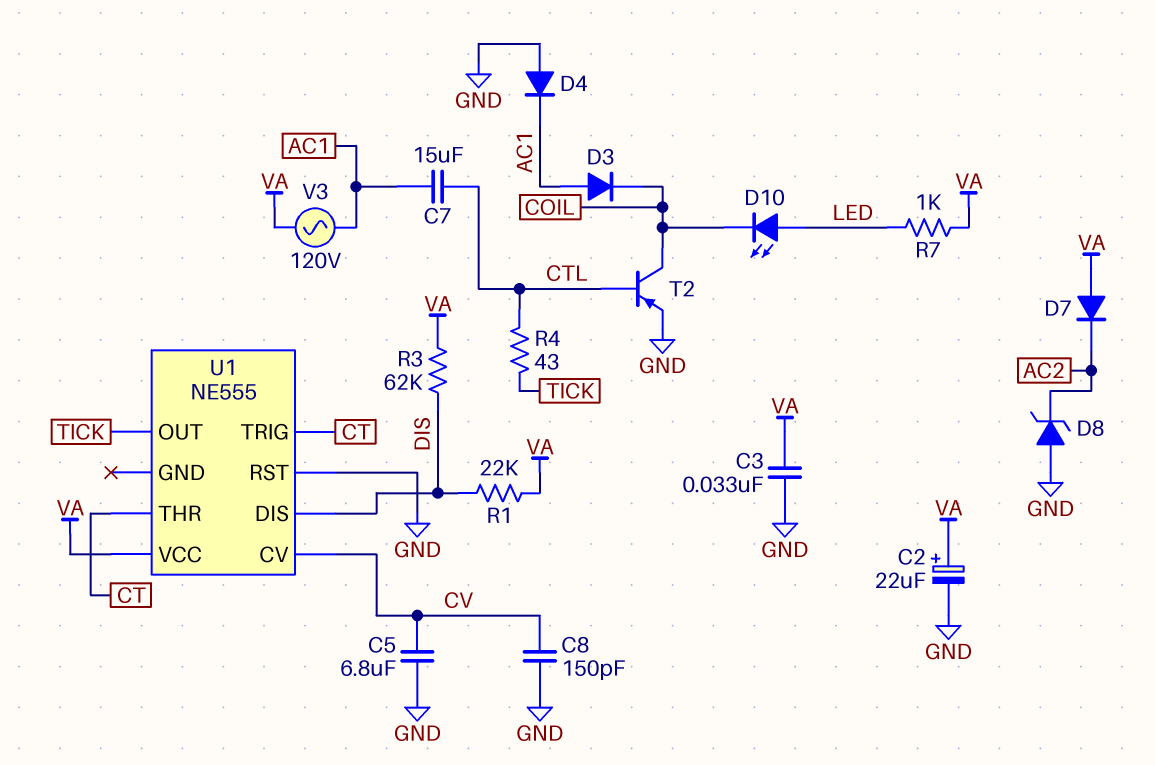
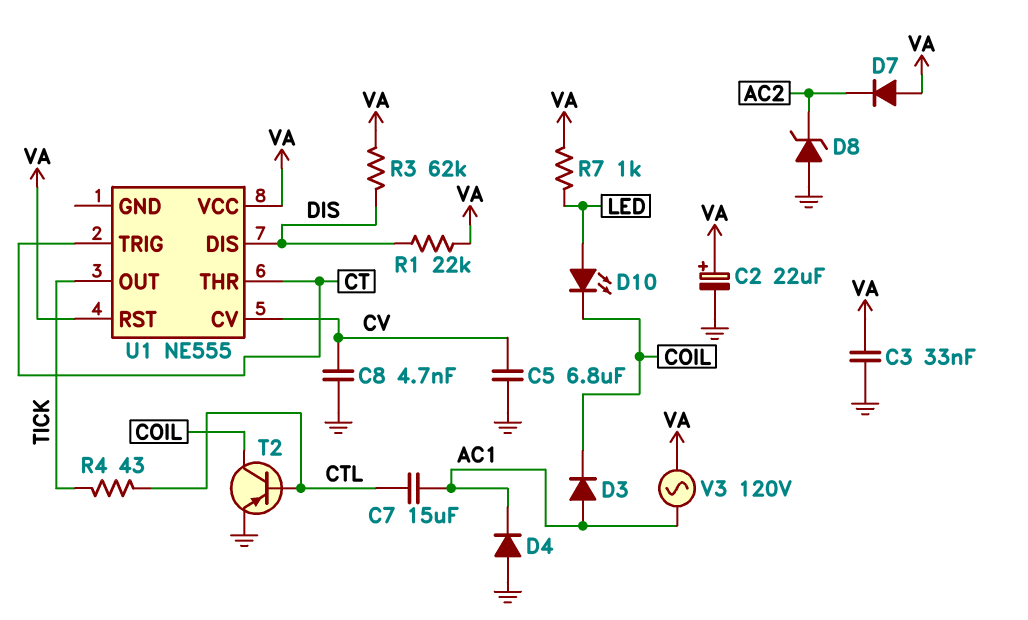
C8: 150pF (CV, GND) -> 4.7nF (CV, GND)
U1 pin RST: GND -> VA

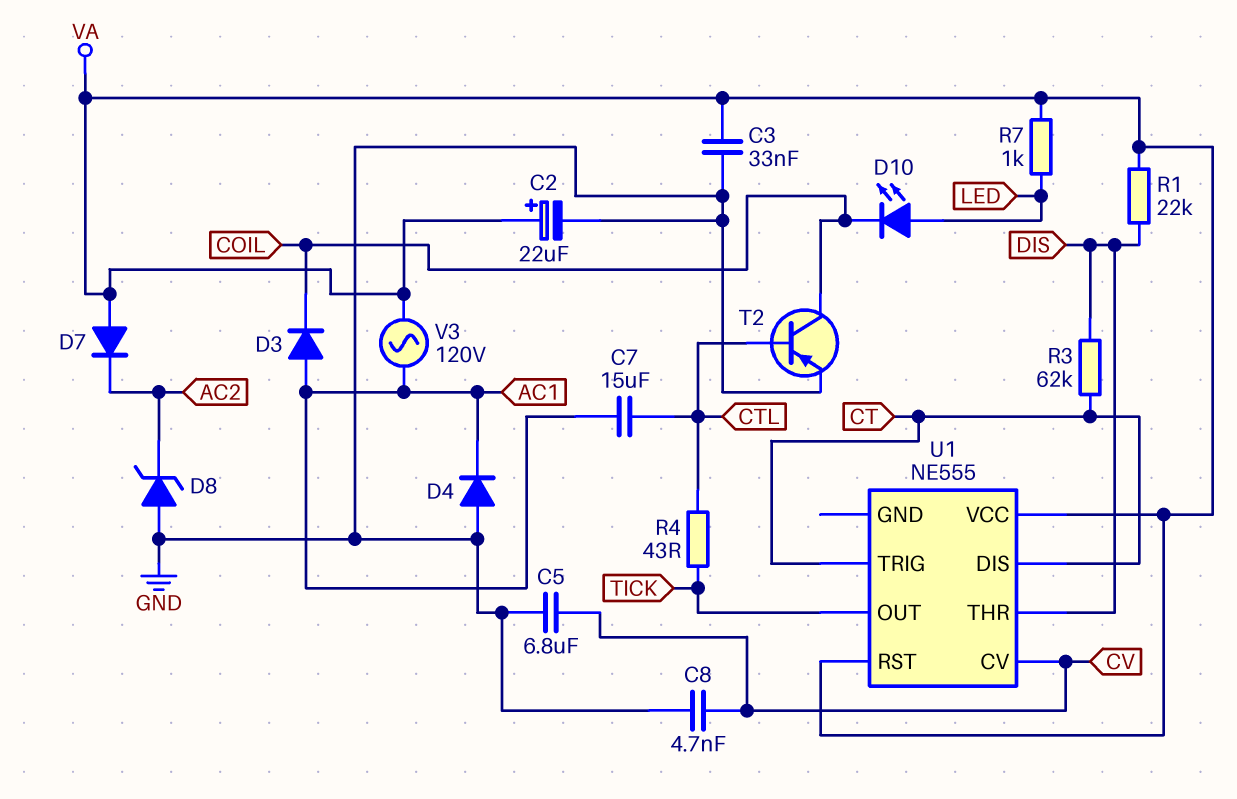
R3: 62k (DIS, VA) -> 62k (CT, DIS)
U1 pin DIS: DIS -> CT
U1 pin THR: CT -> DIS

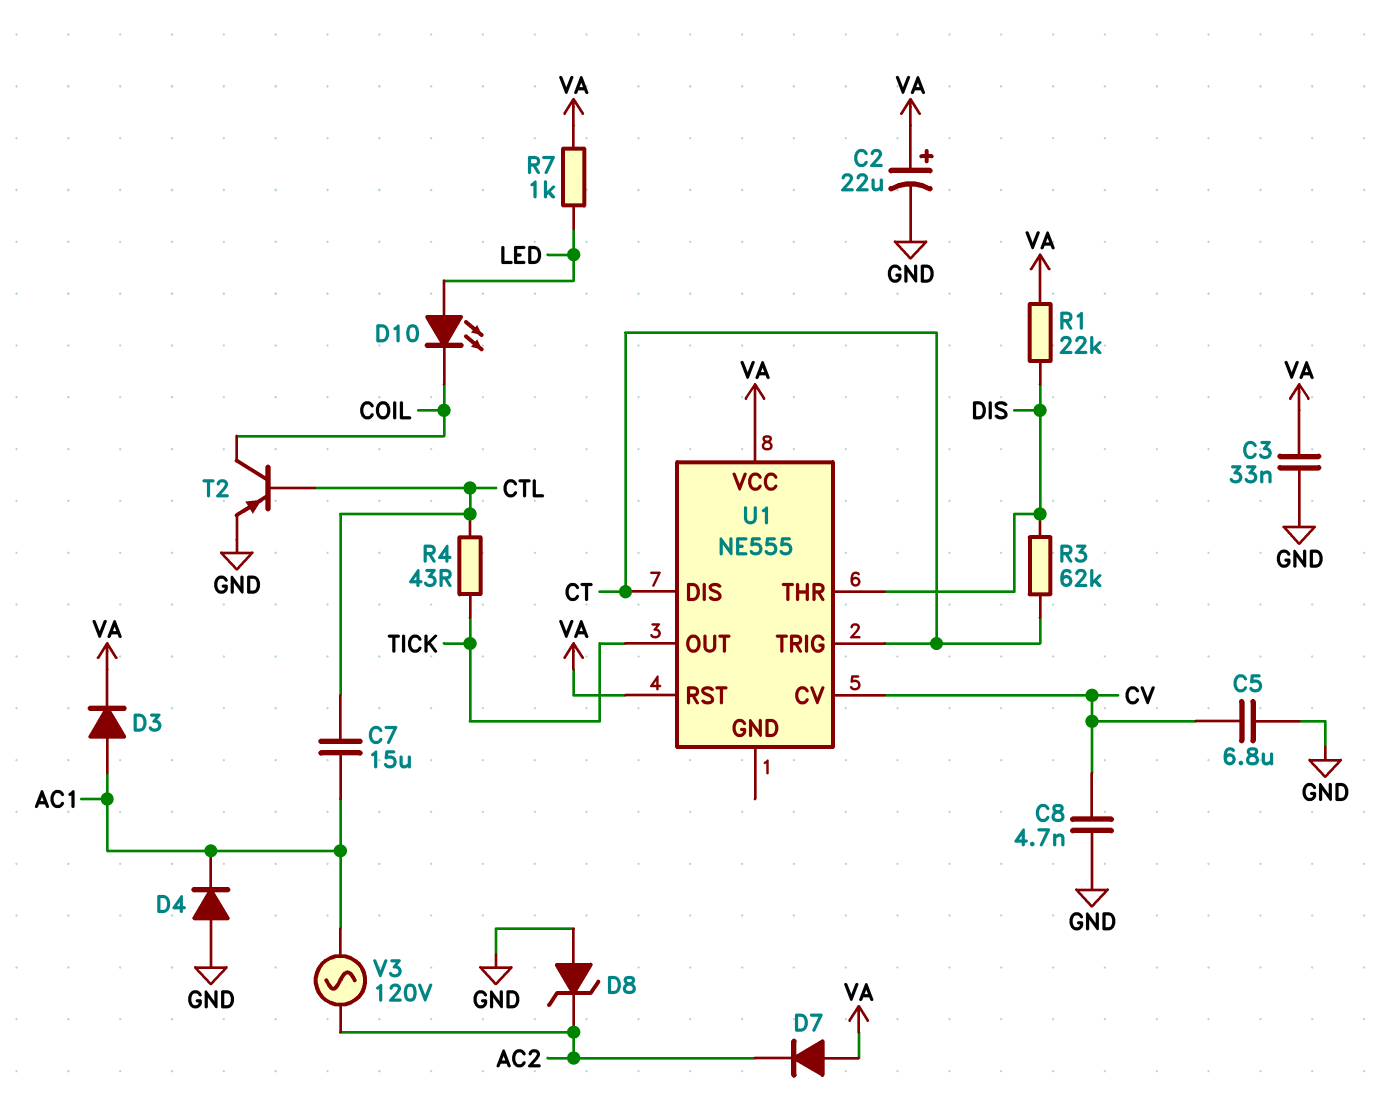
D3: diode (A AC1, K COIL) -> diode (A AC1, K VA)
V3: AC 120V (AC1, VA) -> AC 120V (AC1, AC2)

